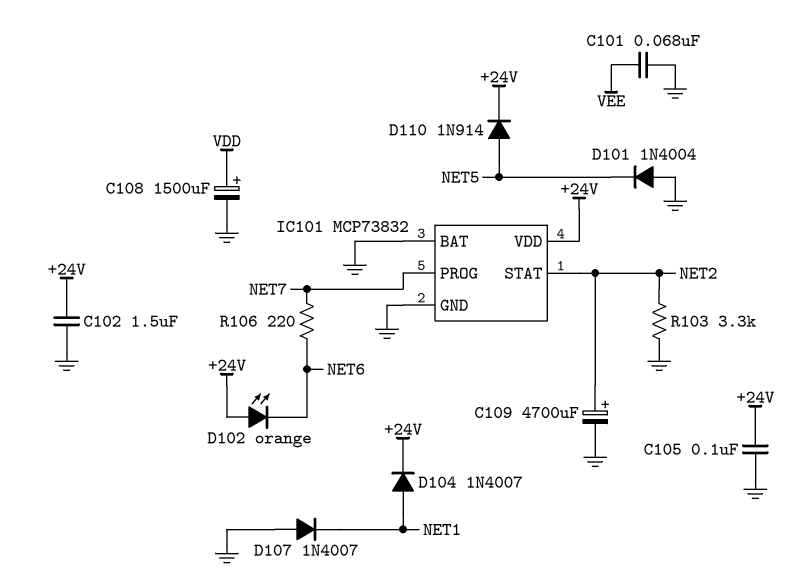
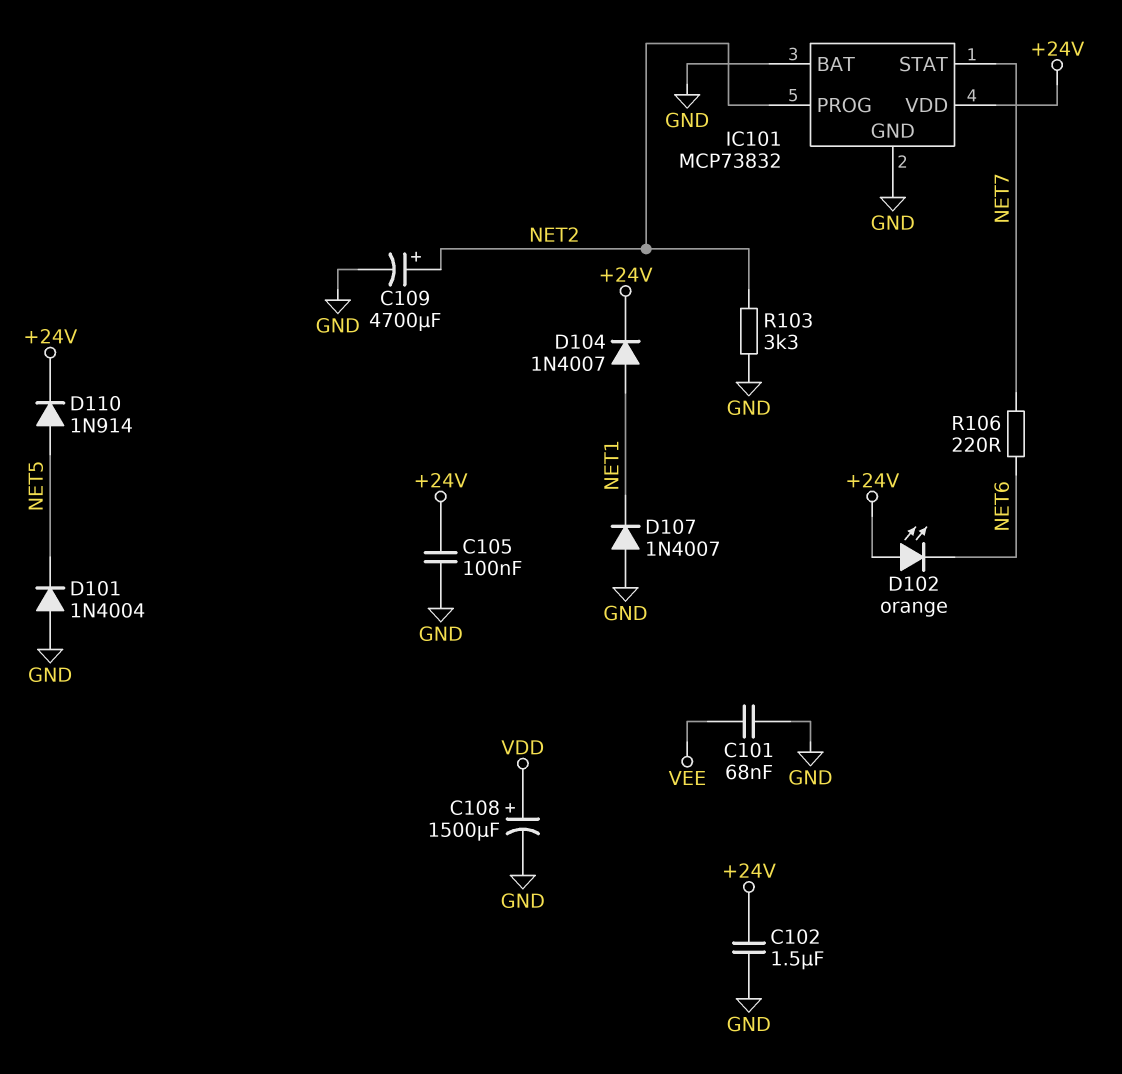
IC101 pin PROG: NET7 -> NET2
IC101 pin STAT: NET2 -> NET7

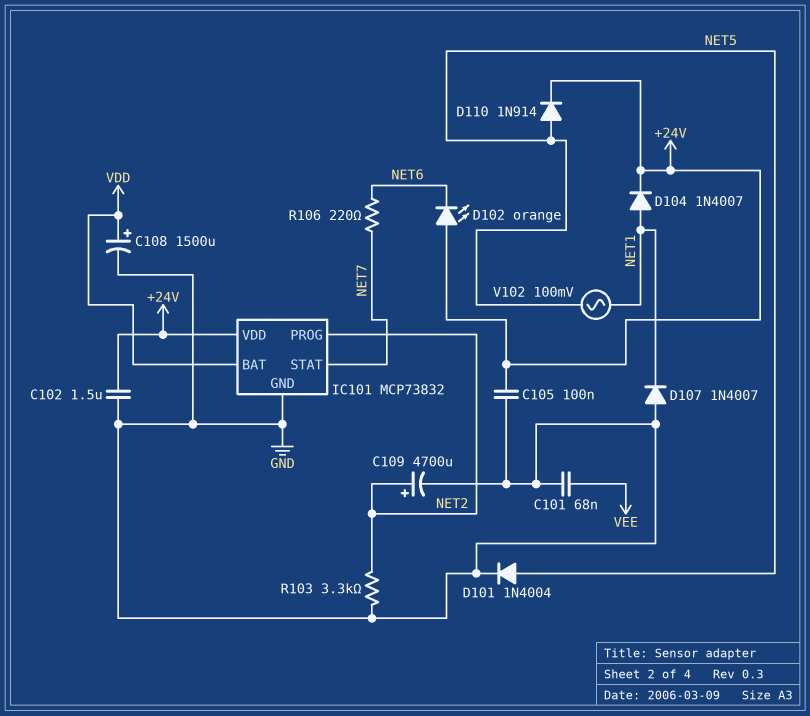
D101: diode 1N4004 (A GND, K NET5) -> diode 1N4004 (A NET5, K GND)
IC101 pin BAT: GND -> VDD
V102: none -> AC 100mV (NET1, NET5)

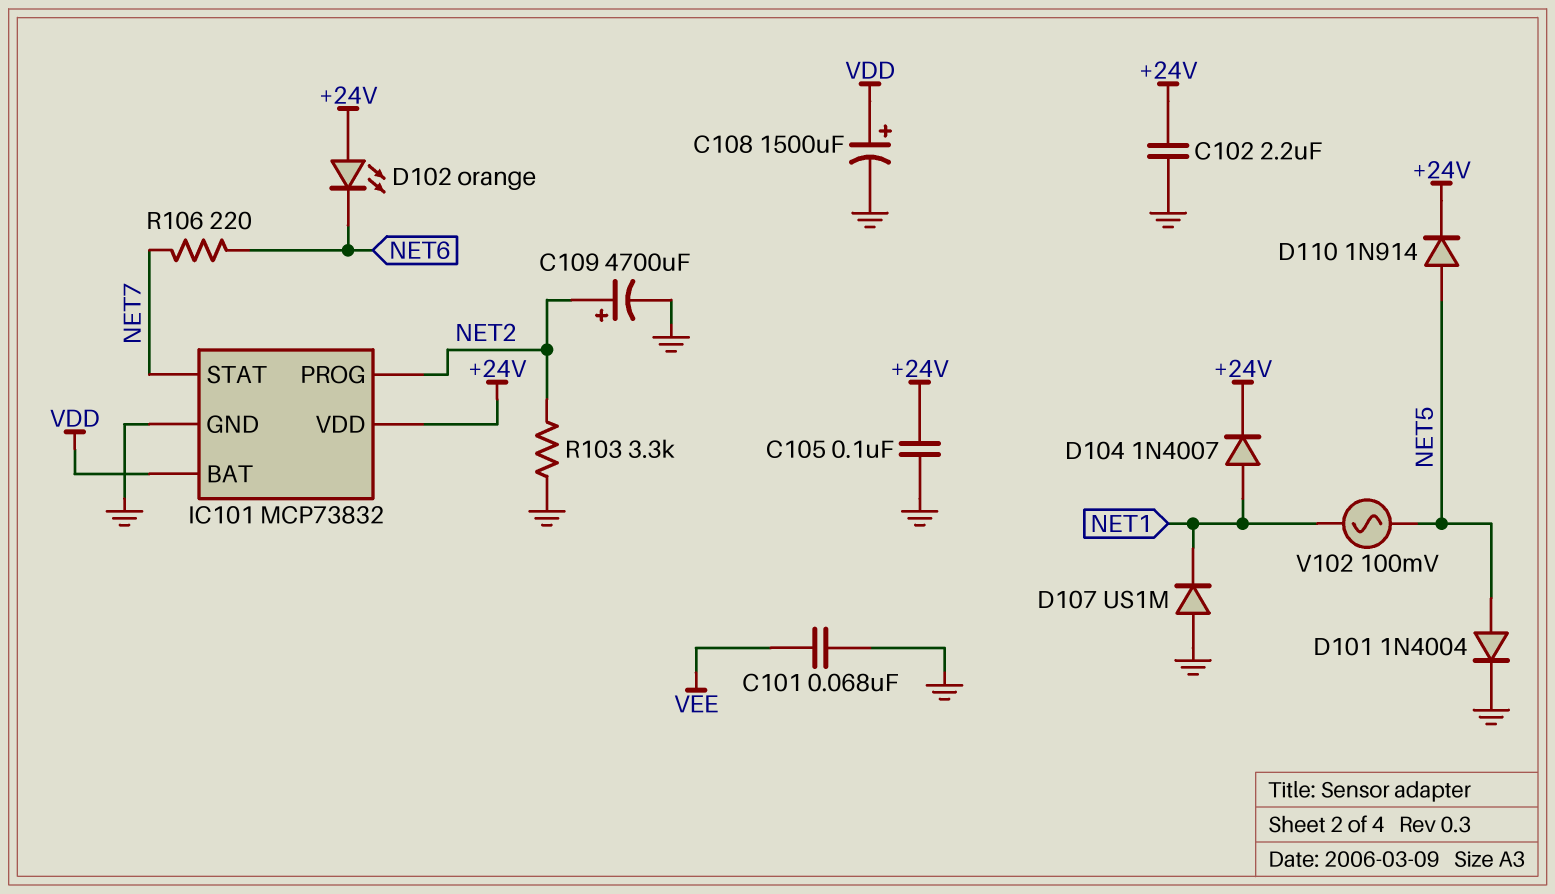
C102: 1.5uF (+24V, GND) -> 2.2uF (+24V, GND)
D107: diode 1N4007 (A GND, K NET1) -> diode US1M (A GND, K NET1)

